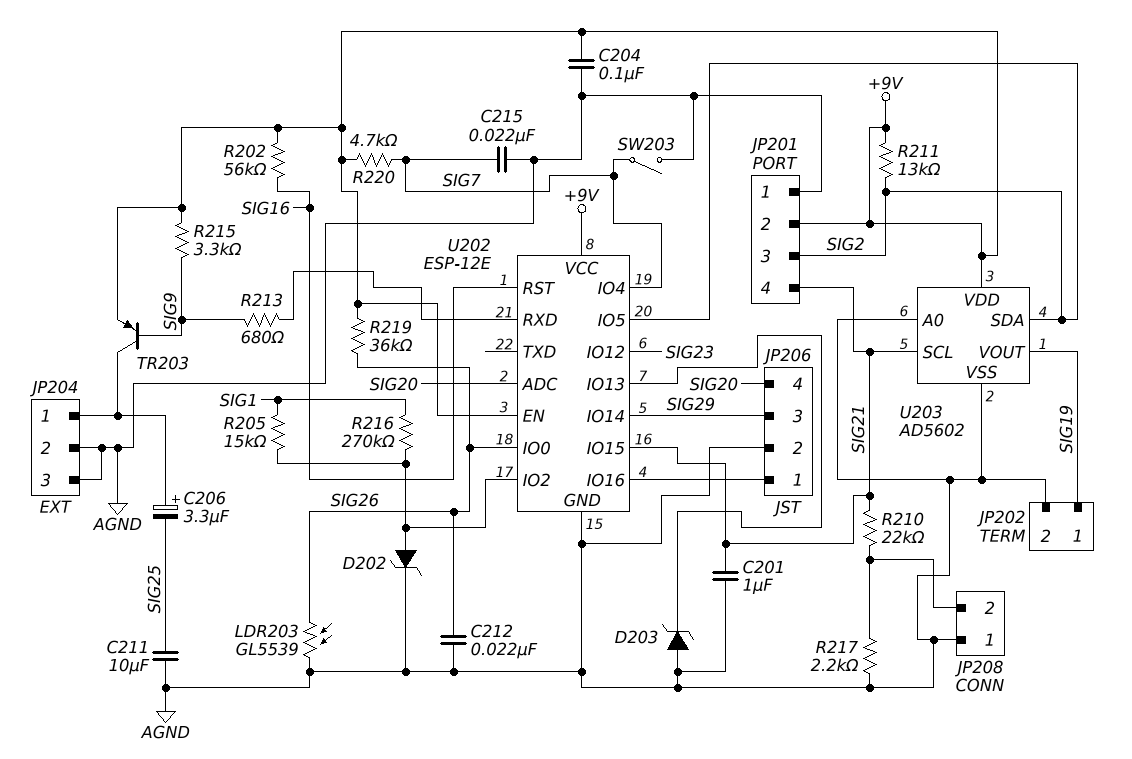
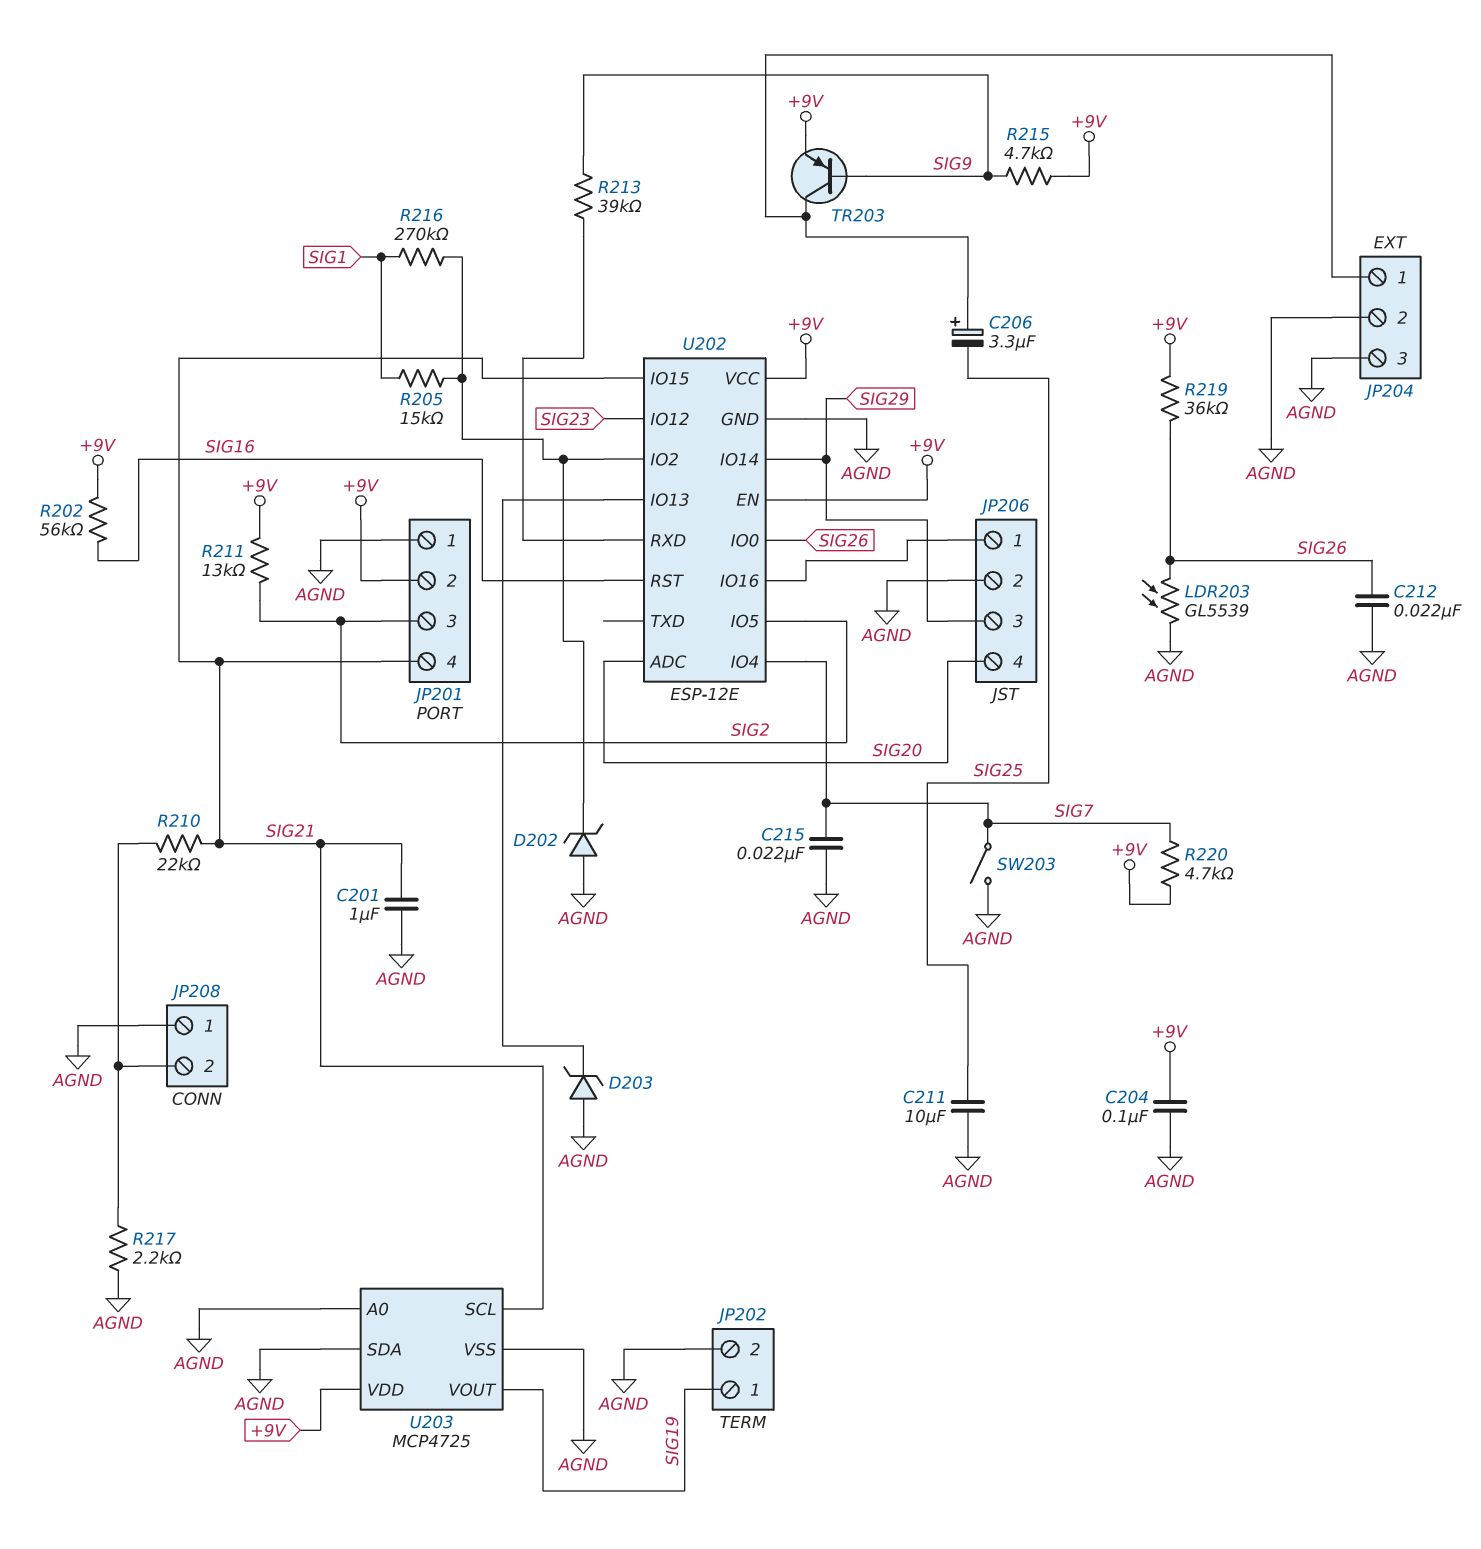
D202: zener (A U202/IO2, K AGND) -> zener (A AGND, K U202/IO2)
R213: 680 (SIG9, U202/RXD) -> 39k (SIG9, U202/RXD)
R215: 3.3k (+9V, SIG9) -> 4.7k (+9V, SIG9)
U203: AD5602 -> MCP4725
U203 pin SDA: SIG2 -> AGND

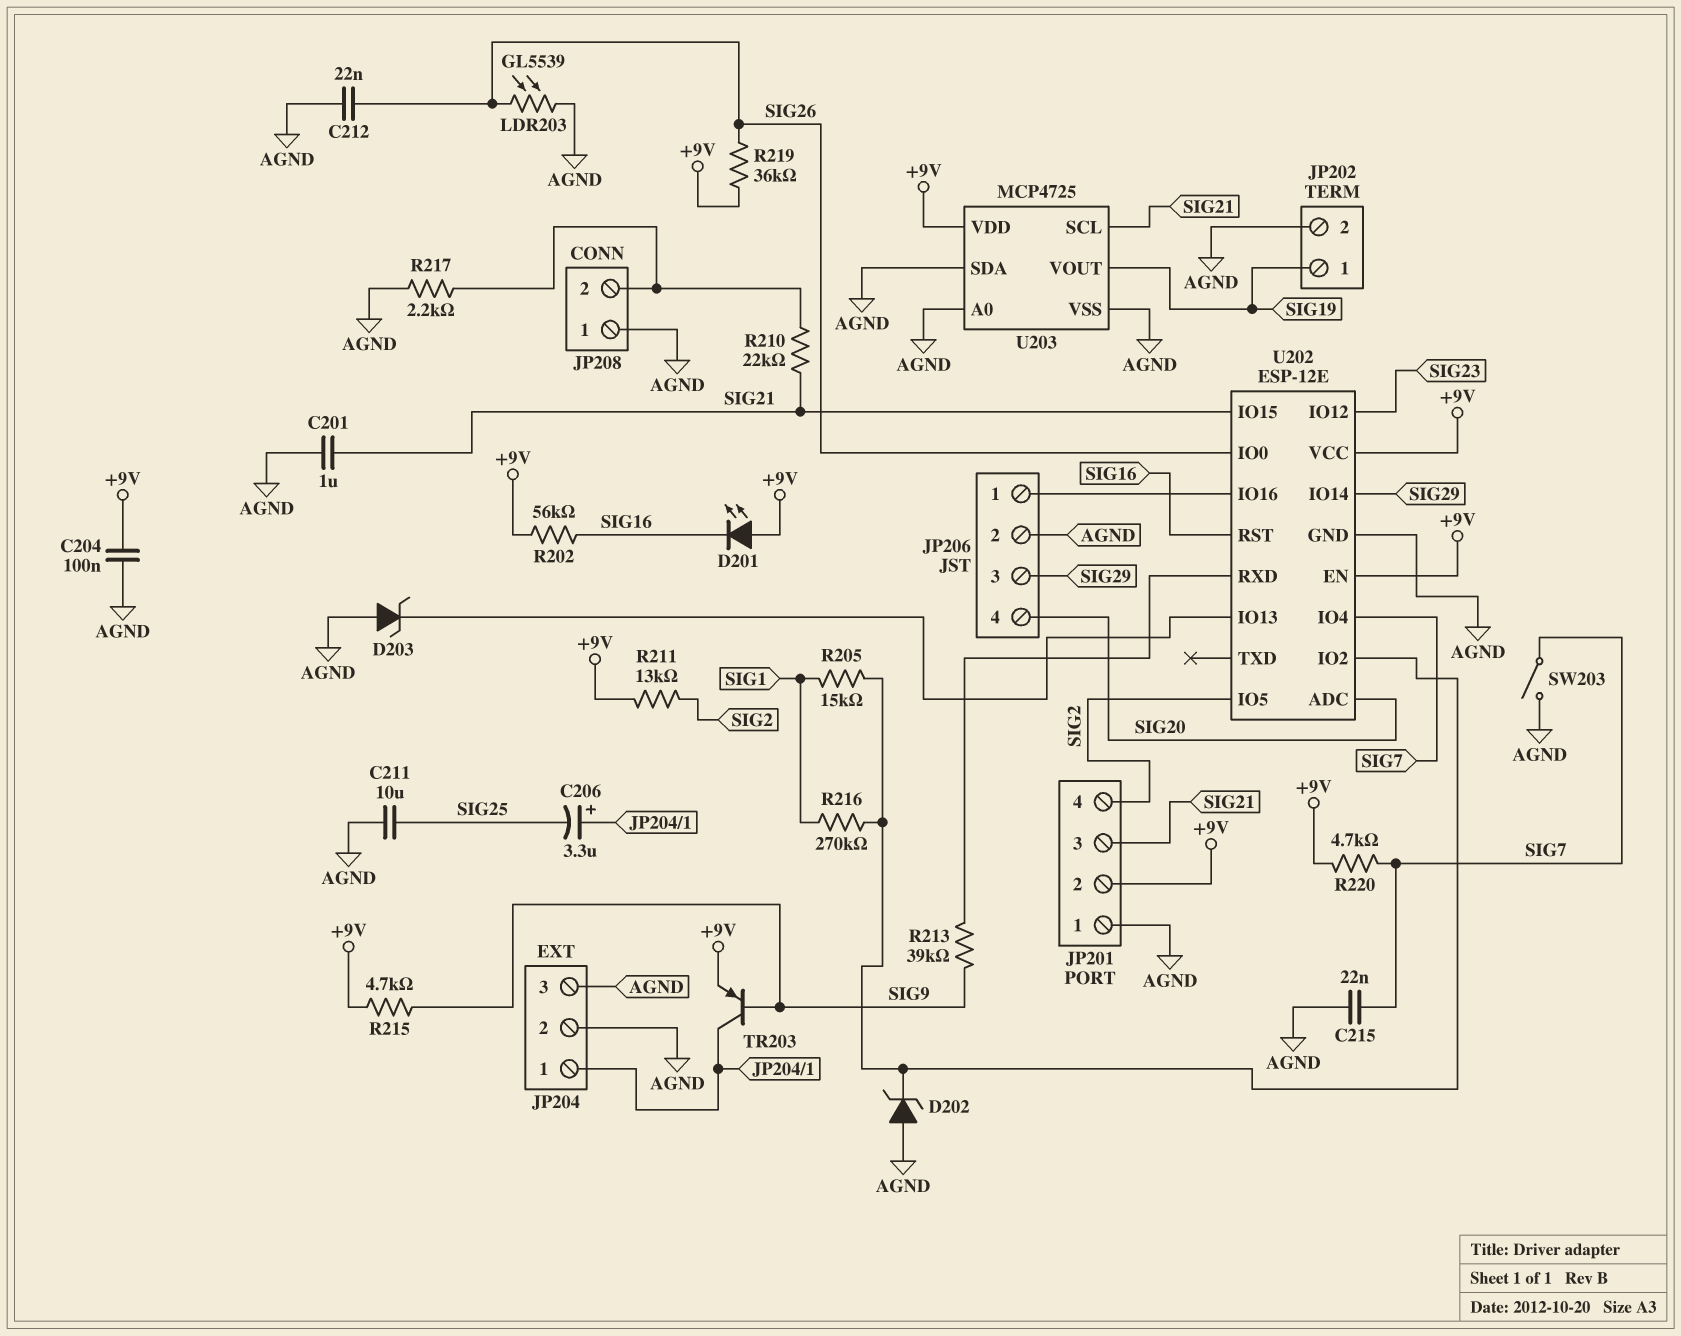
D201: none -> LED (A +9V, K SIG16)
JP201 pin 3: SIG2 -> SIG21
JP201 pin 4: SIG21 -> SIG2

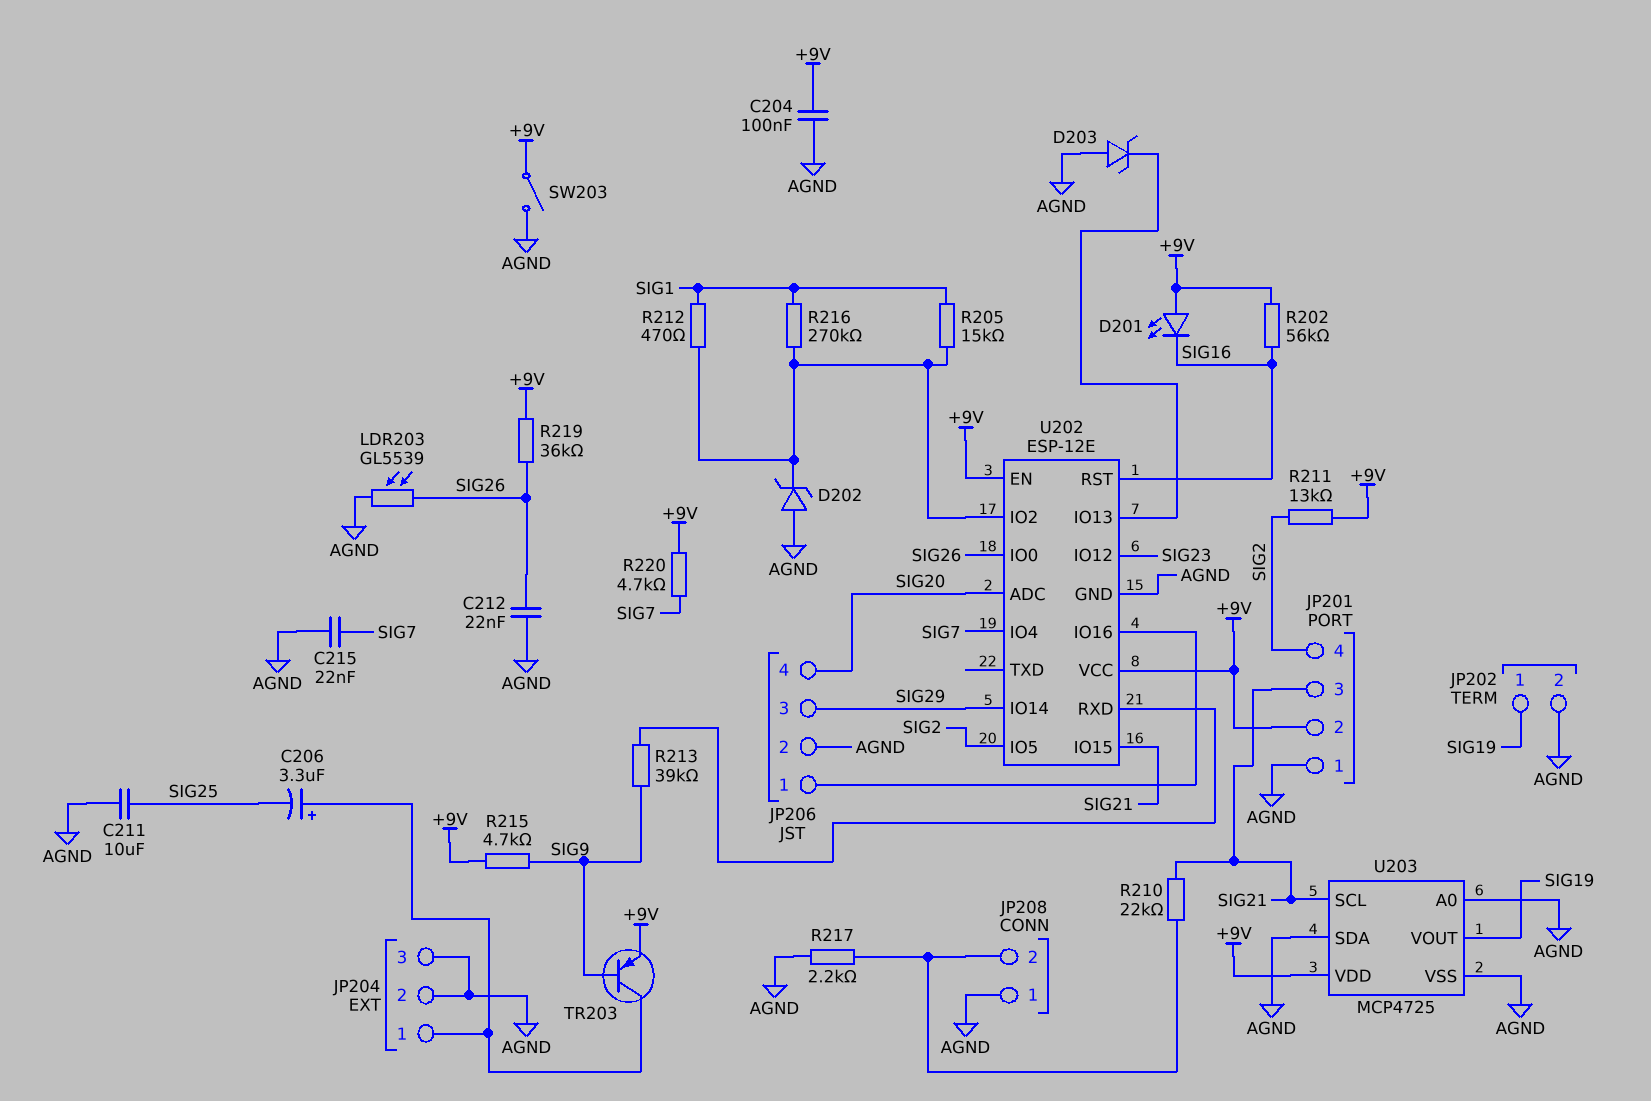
C201: 1uF (AGND, SIG21) -> none
R212: none -> 470 (SIG1, U202/IO2)
SW203: switch (AGND, SIG7) -> switch (+9V, AGND)

